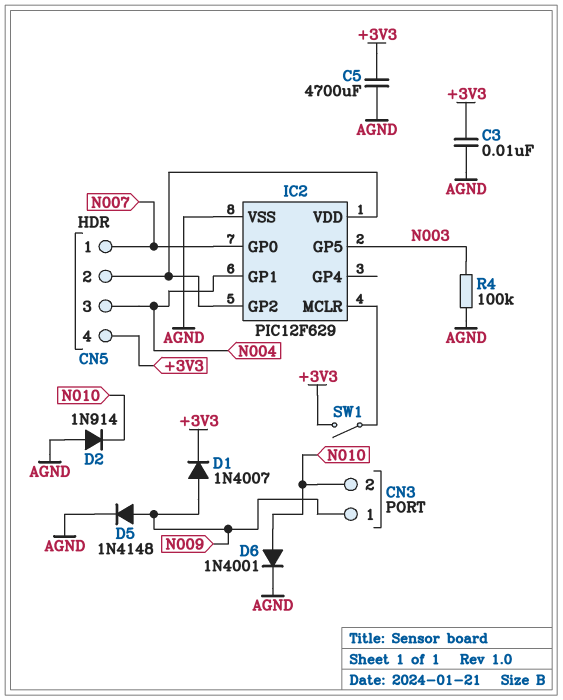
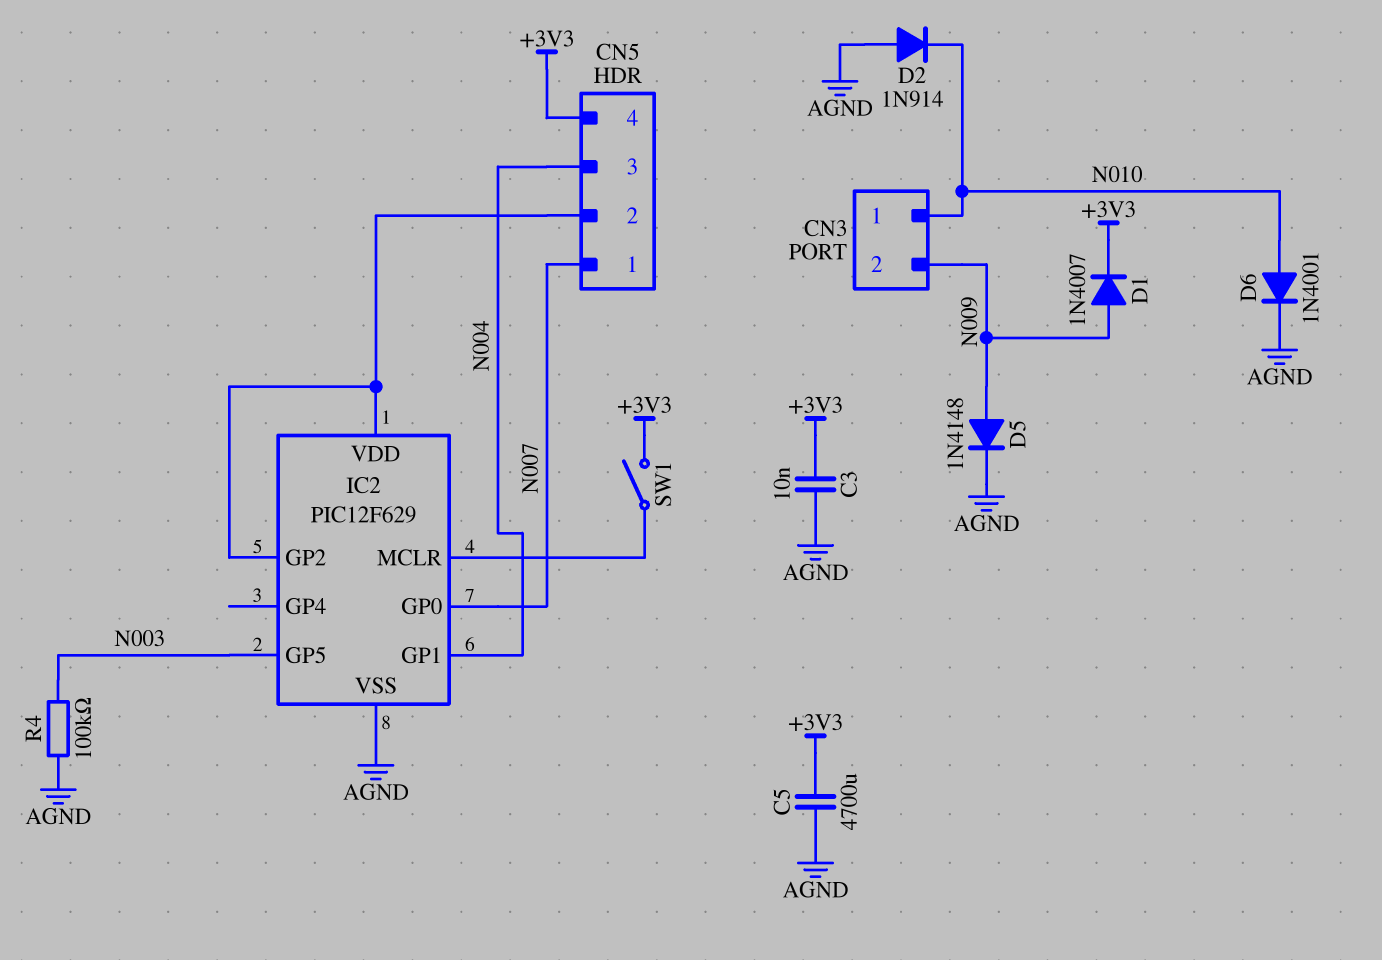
CN3 pin 1: N009 -> N010
CN3 pin 2: N010 -> N009

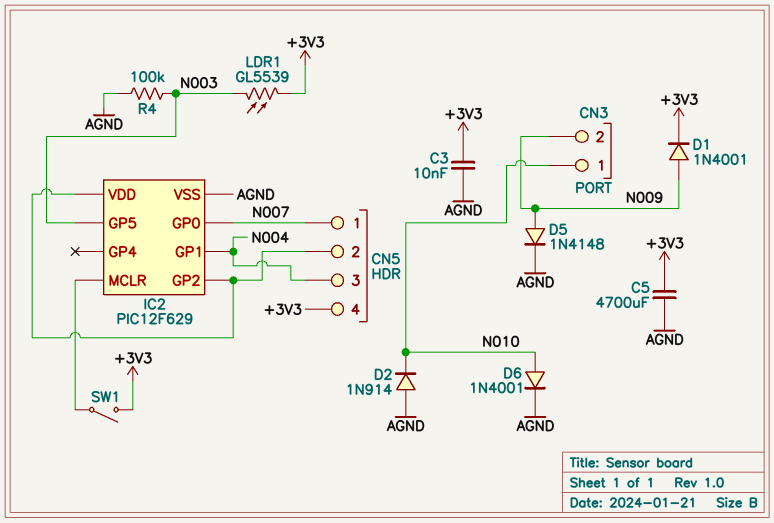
D1: diode 1N4007 (A N009, K +3V3) -> diode 1N4001 (A N009, K +3V3)
LDR1: none -> GL5539 (+3V3, N003)

